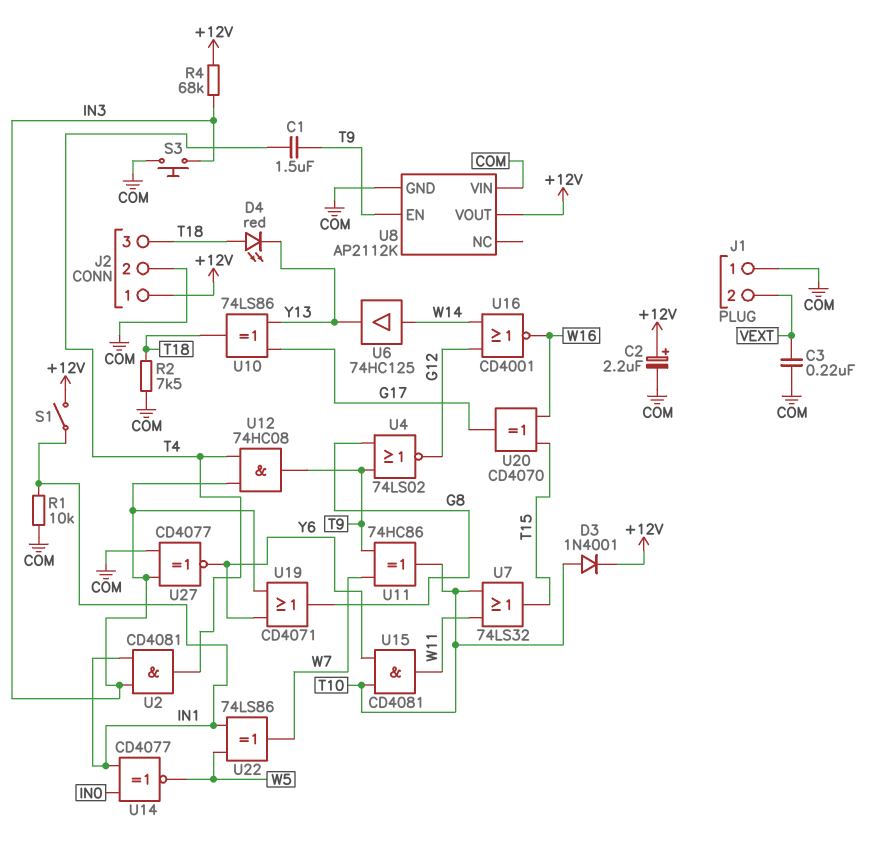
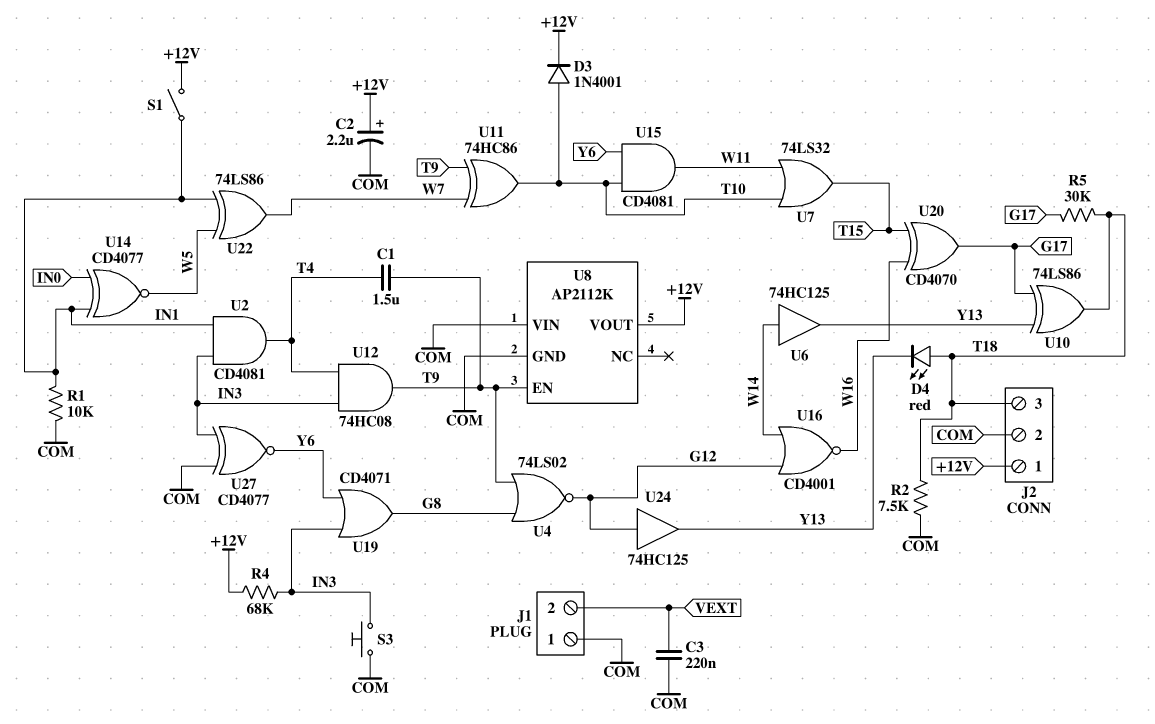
R5: none -> 30k (G17, T18)
U24: none -> buffer 74HC125 (in G12, out Y13)

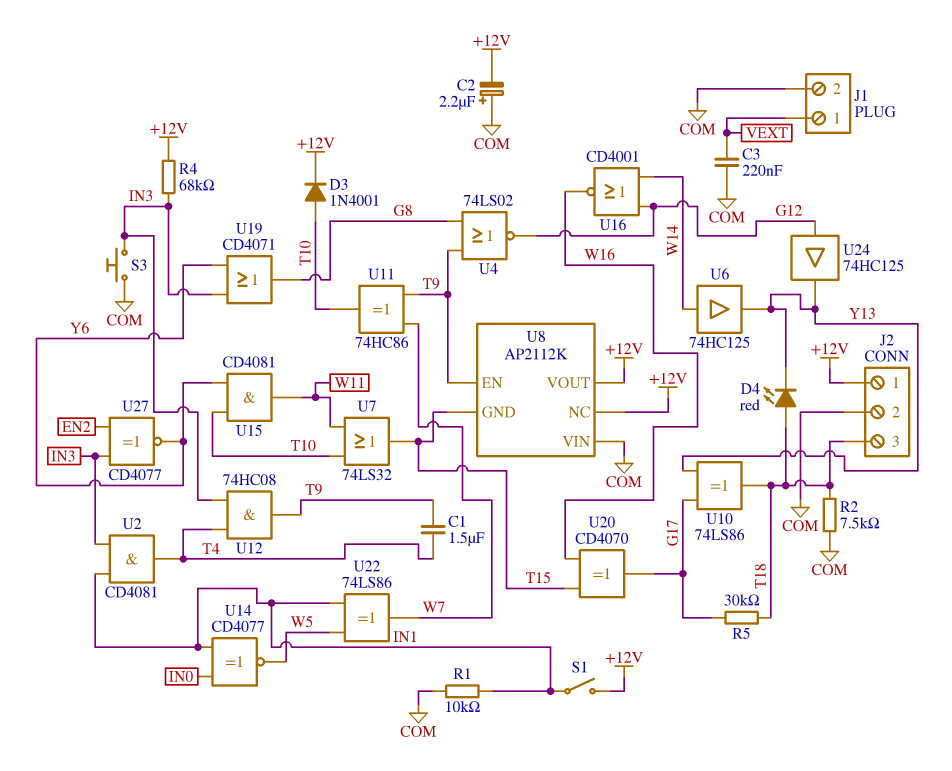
C2: 2.2uF (plus +12V, minus COM) -> 2.2uF (plus COM, minus +12V)
J1 pin 1: COM -> VEXT
J1 pin 2: VEXT -> COM
U8 pin GND: COM -> T15
U8 pin NC: none -> +12V
U27: XNOR CD4077 (in COM, in IN3, out Y6) -> XNOR CD4077 (in EN2, in IN3, out Y6)

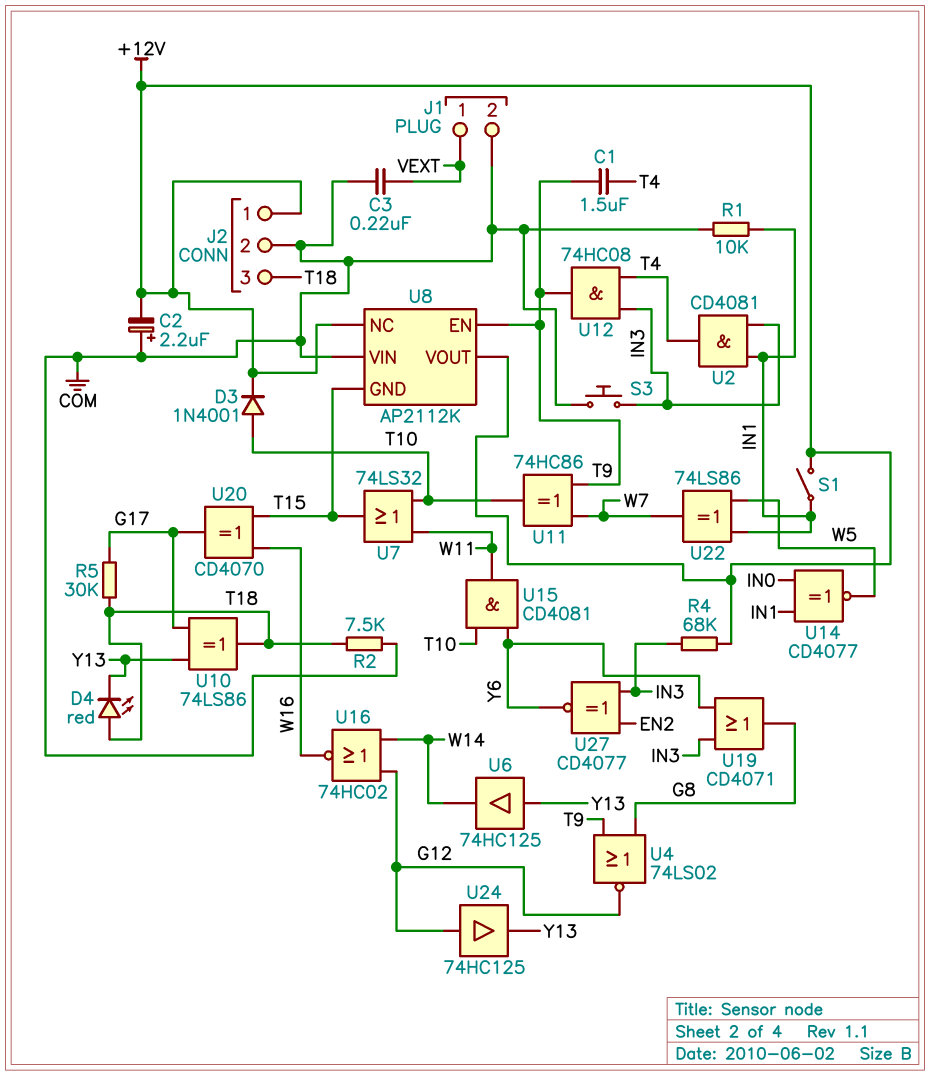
U6: buffer 74HC125 (in W14, out Y13) -> buffer 74HC125 (in Y13, out W14)
U16: NOR CD4001 (in G12, in W14, out W16) -> NOR 74HC02 (in G12, in W14, out W16)

